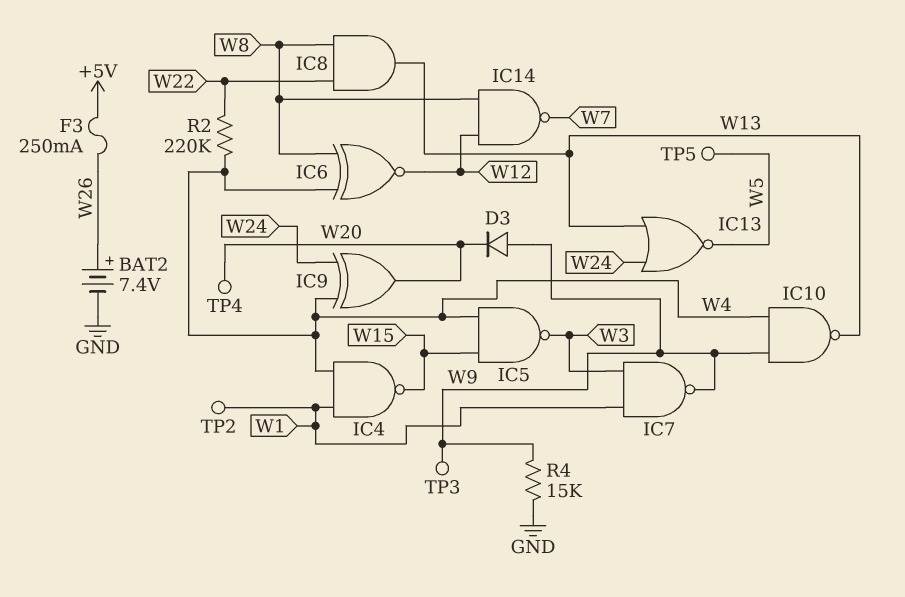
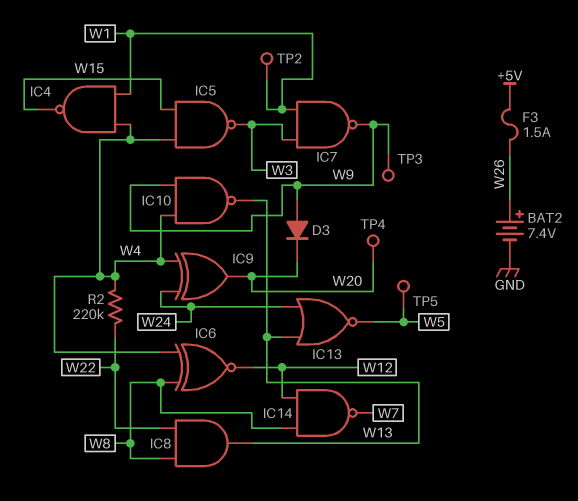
F3: 250mA (+5V, W26) -> 1.5A (+5V, W26)
R4: 15k (GND, W9) -> none

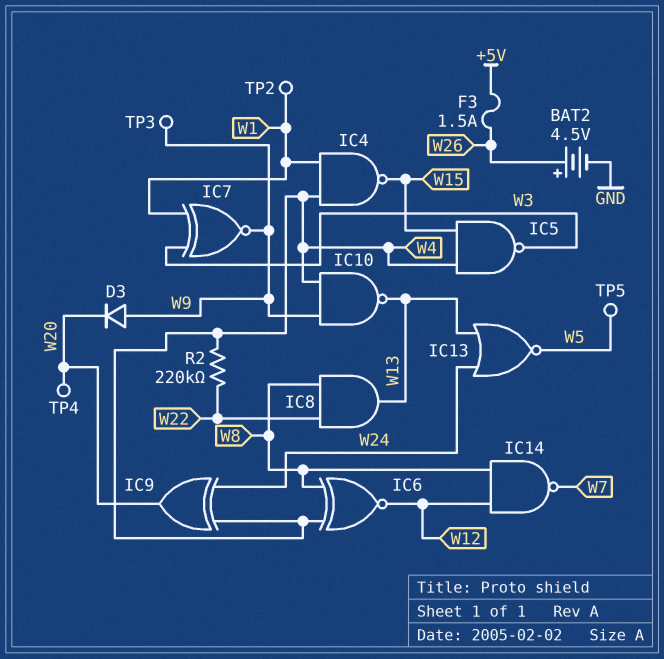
BAT2: 7.4V (plus W26, minus GND) -> 4.5V (plus W26, minus GND)
IC7: NAND (in W1, in W3, out W9) -> XNOR (in W1, in W3, out W9)

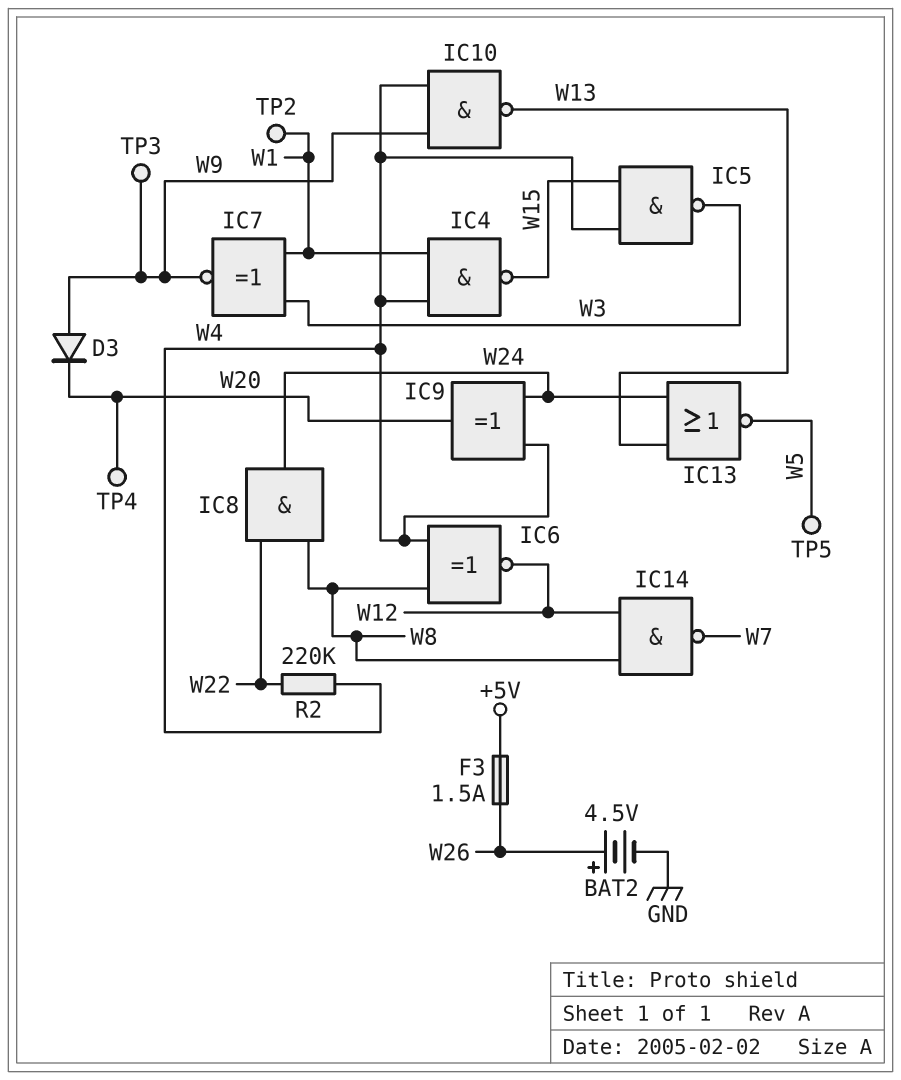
IC8: AND (in W8, in W22, out W13) -> AND (in W8, in W22, out W24)

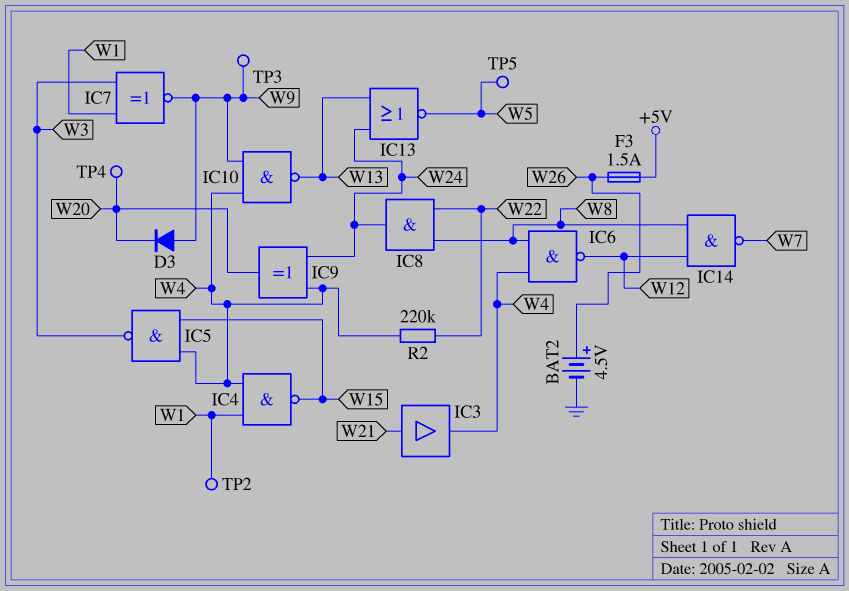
IC3: none -> buffer (in W21, out W4)
IC6: XNOR (in W4, in W8, out W12) -> NAND (in W4, in W8, out W12)

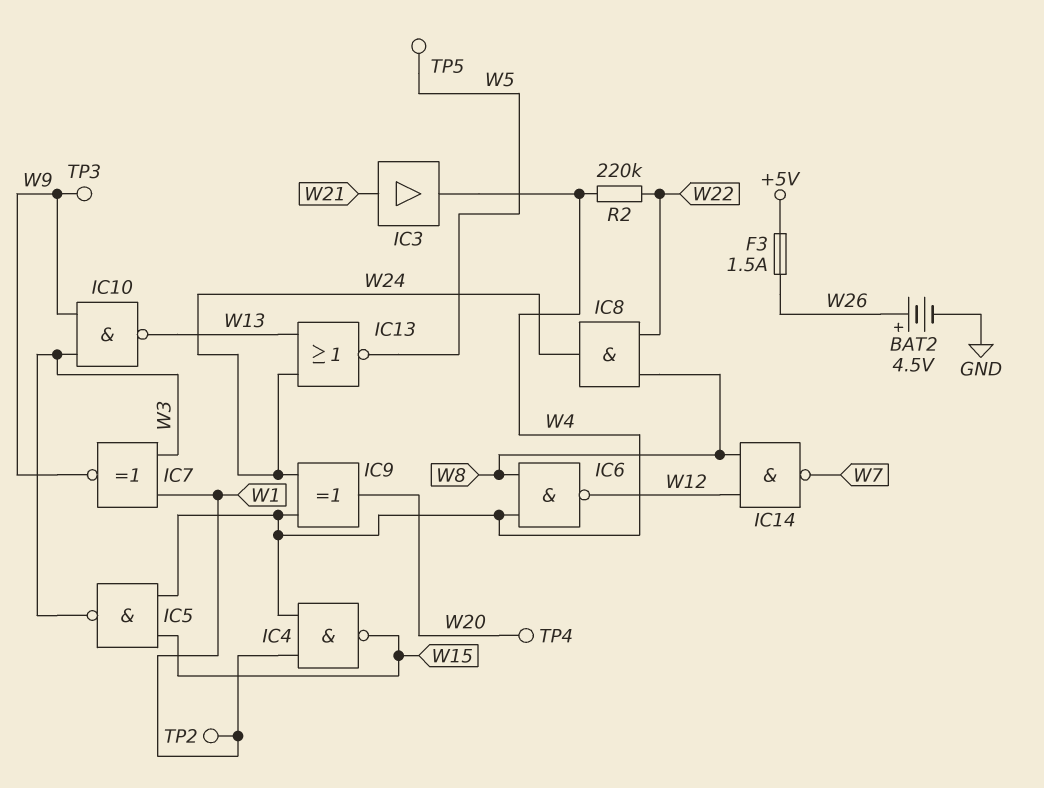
D3: diode (A W9, K W20) -> none
IC10: NAND (in W4, in W9, out W13) -> NAND (in W3, in W9, out W13)

